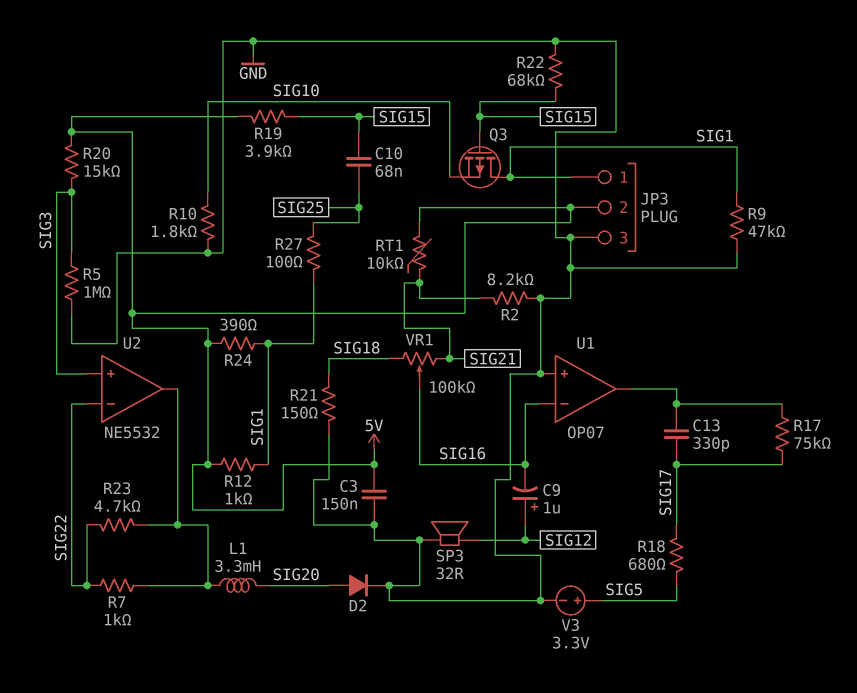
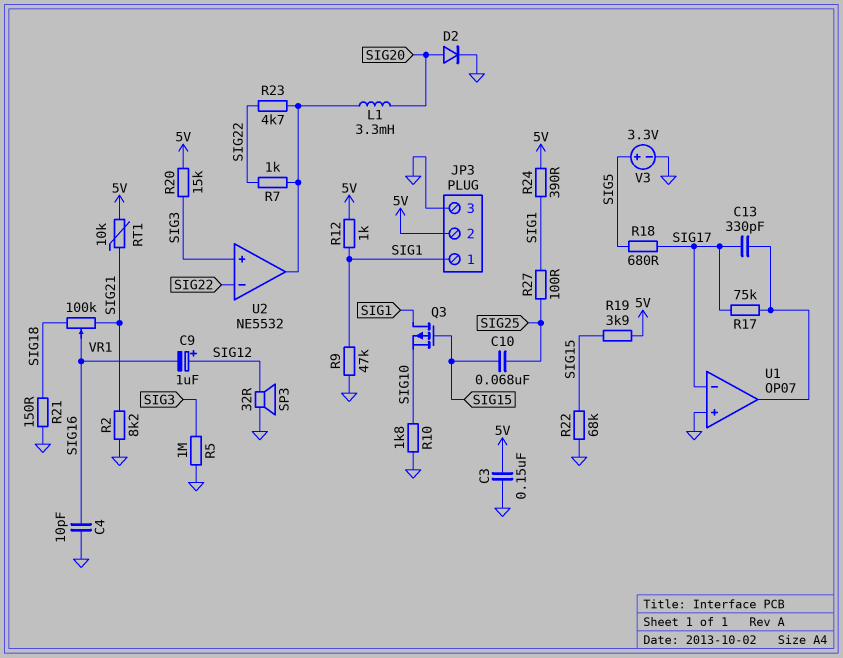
C4: none -> 10pF (GND, SIG16)
U1 pin in-: SIG16 -> SIG17

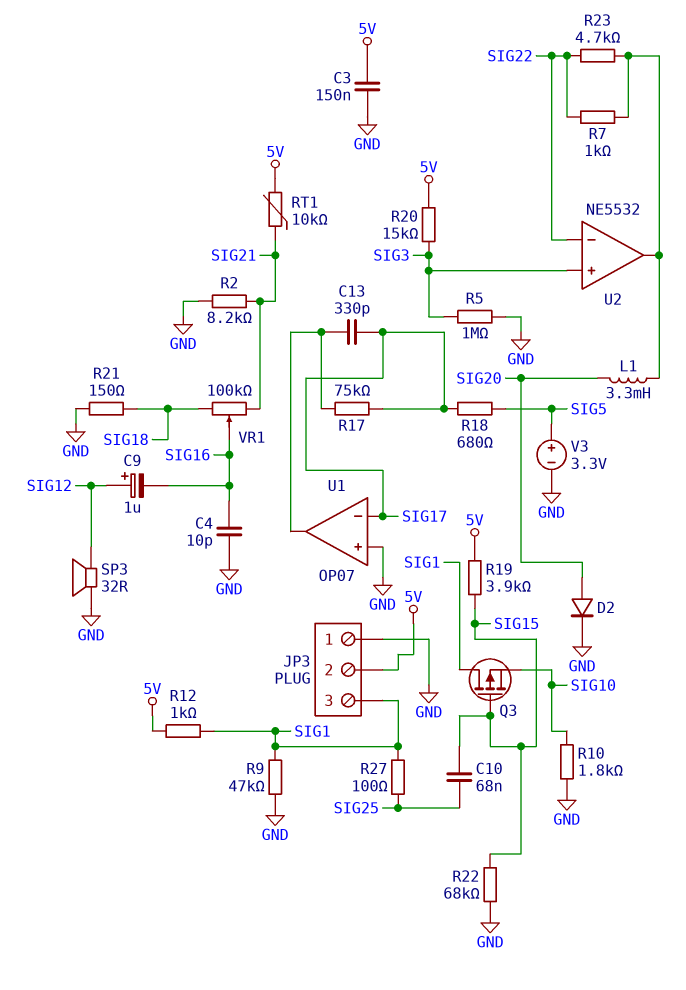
JP3 pin 1: SIG1 -> GND
JP3 pin 3: GND -> SIG1
R24: 390 (5V, SIG1) -> none

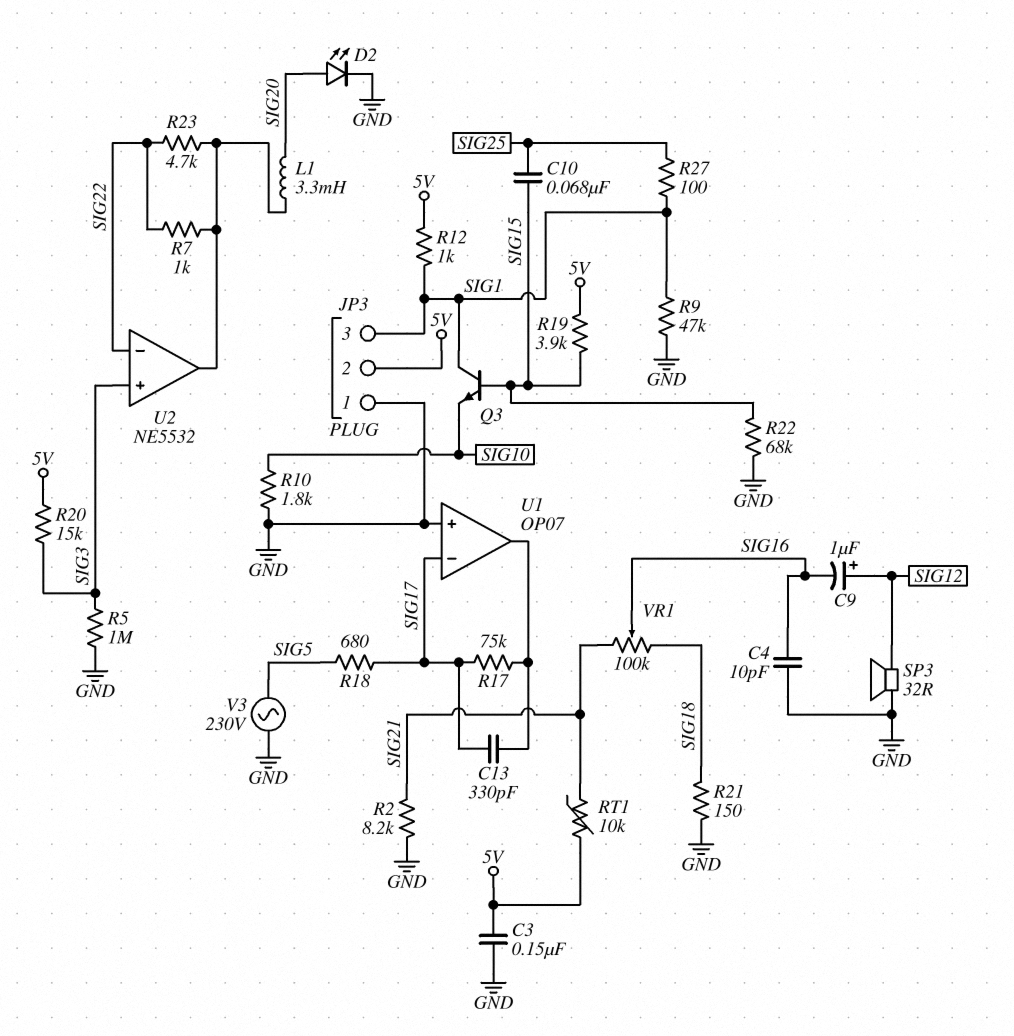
D2: diode (A SIG20, K GND) -> LED (A SIG20, K GND)
Q3: PMOS (G SIG15, D SIG1, S SIG10) -> NPN (B SIG15, C SIG1, E SIG10)
V3: 3.3V (plus SIG5, minus GND) -> AC 230V (GND, SIG5)

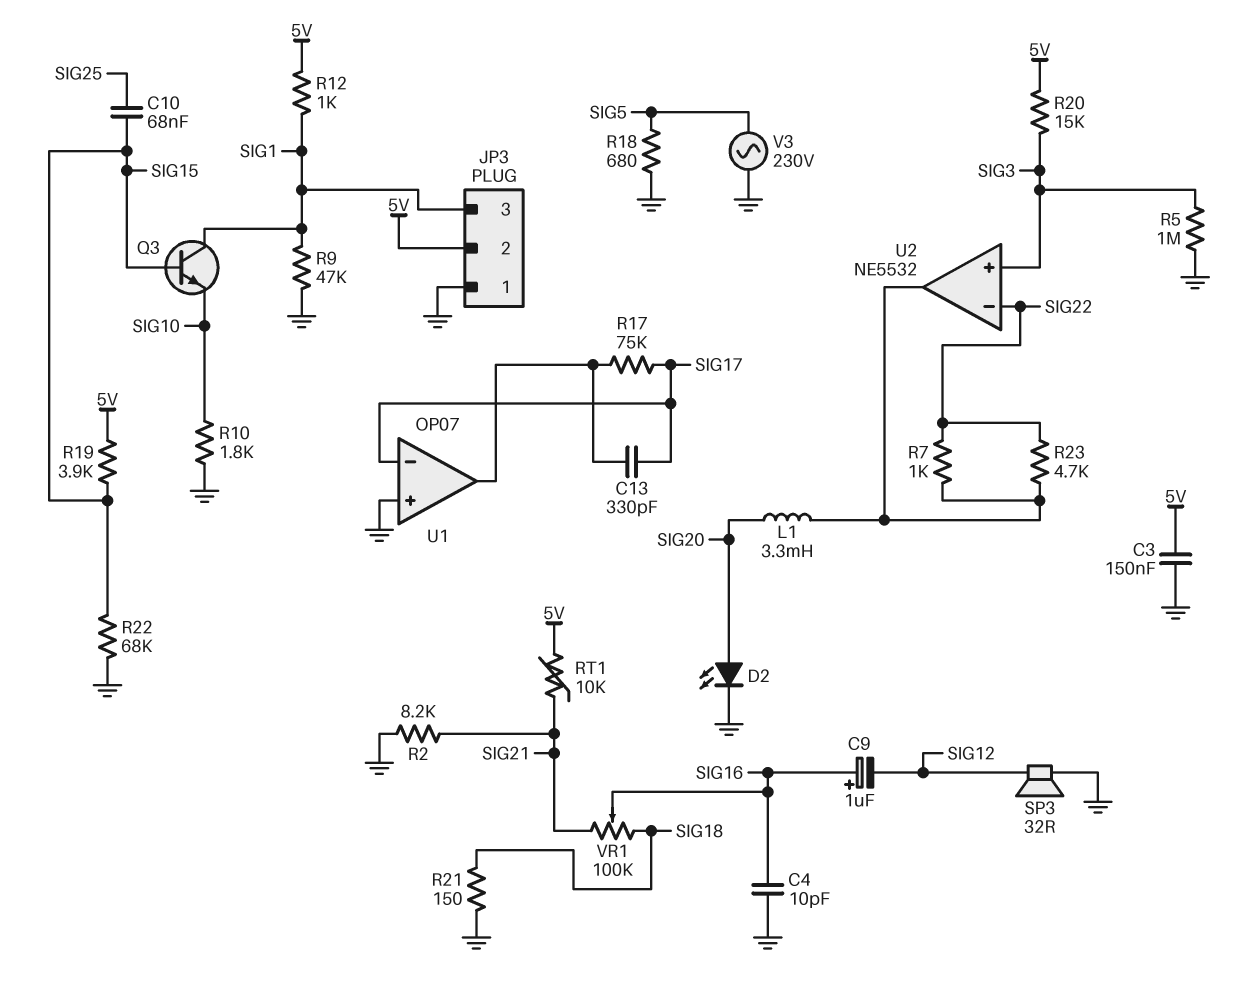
C9: 1uF (plus SIG12, minus SIG16) -> 1uF (plus SIG16, minus SIG12)
R18: 680 (SIG5, SIG17) -> 680 (GND, SIG5)
R27: 100 (SIG1, SIG25) -> none

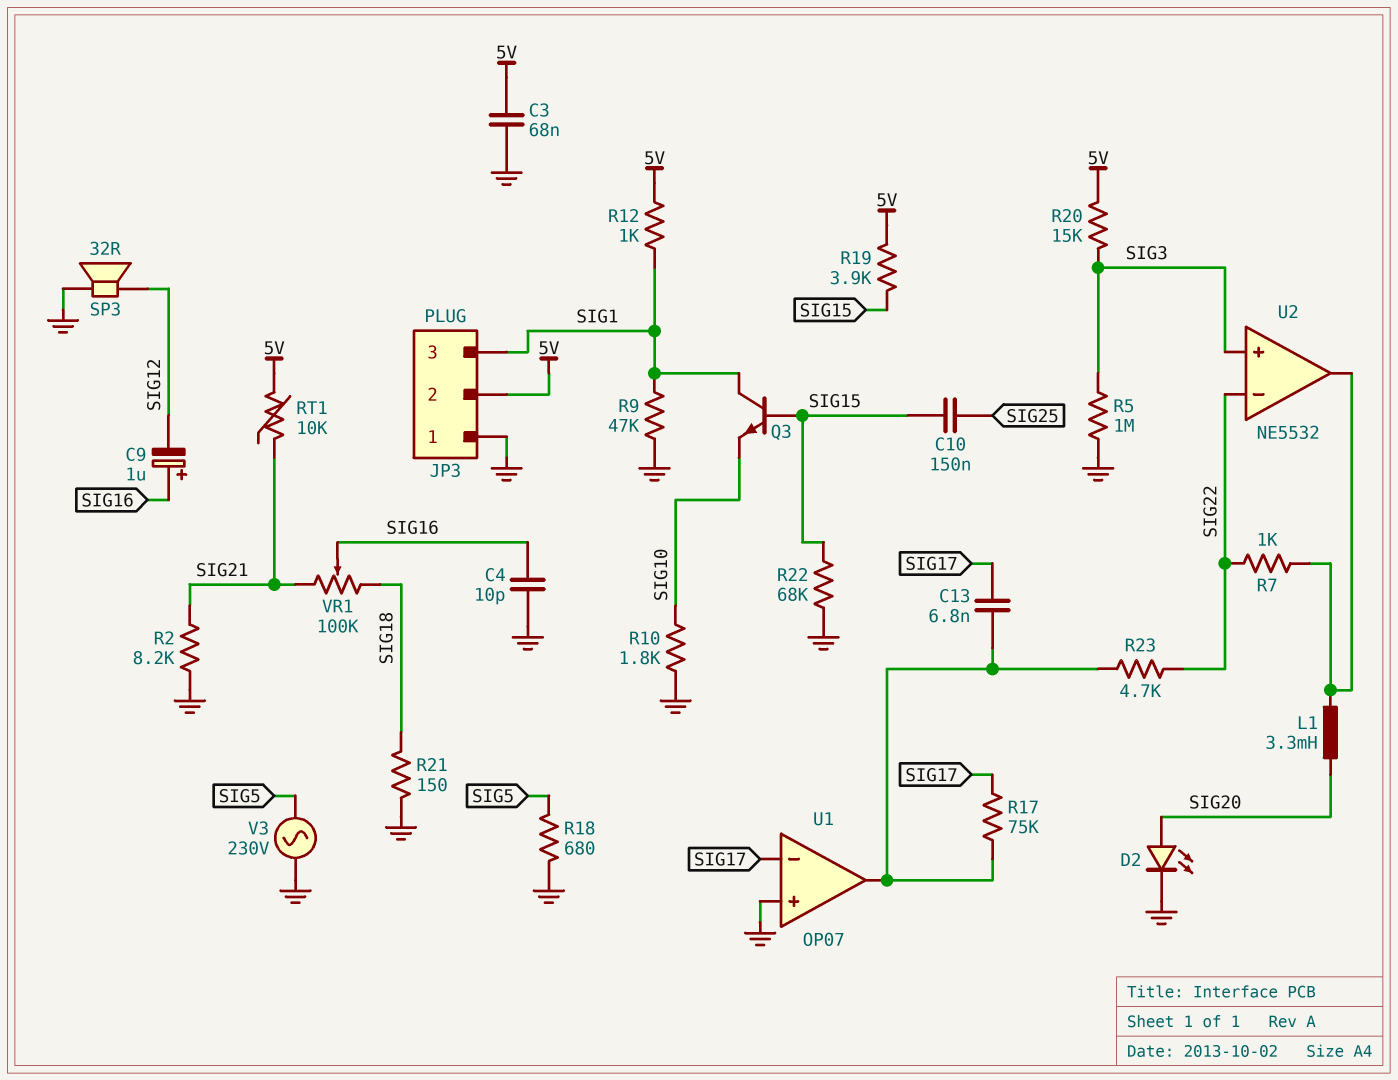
C3: 150nF (5V, GND) -> 68nF (5V, GND)
C10: 68nF (SIG15, SIG25) -> 150nF (SIG15, SIG25)
C13: 330pF (SIG17, U1/out) -> 6.8nF (SIG17, U1/out)
R23: 4.7k (SIG22, U2/out) -> 4.7k (SIG22, U1/out)

